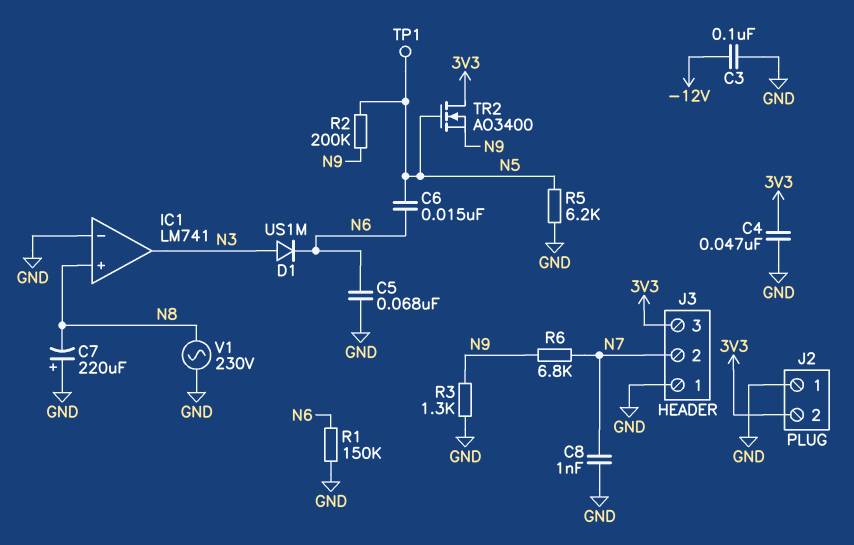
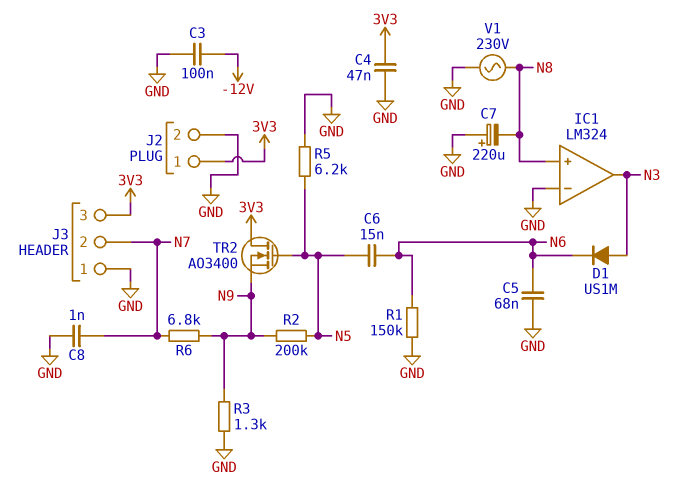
IC1: LM741 -> LM324
J2 pin 1: GND -> 3V3
J2 pin 2: 3V3 -> GND
TP1: test point (N5) -> none

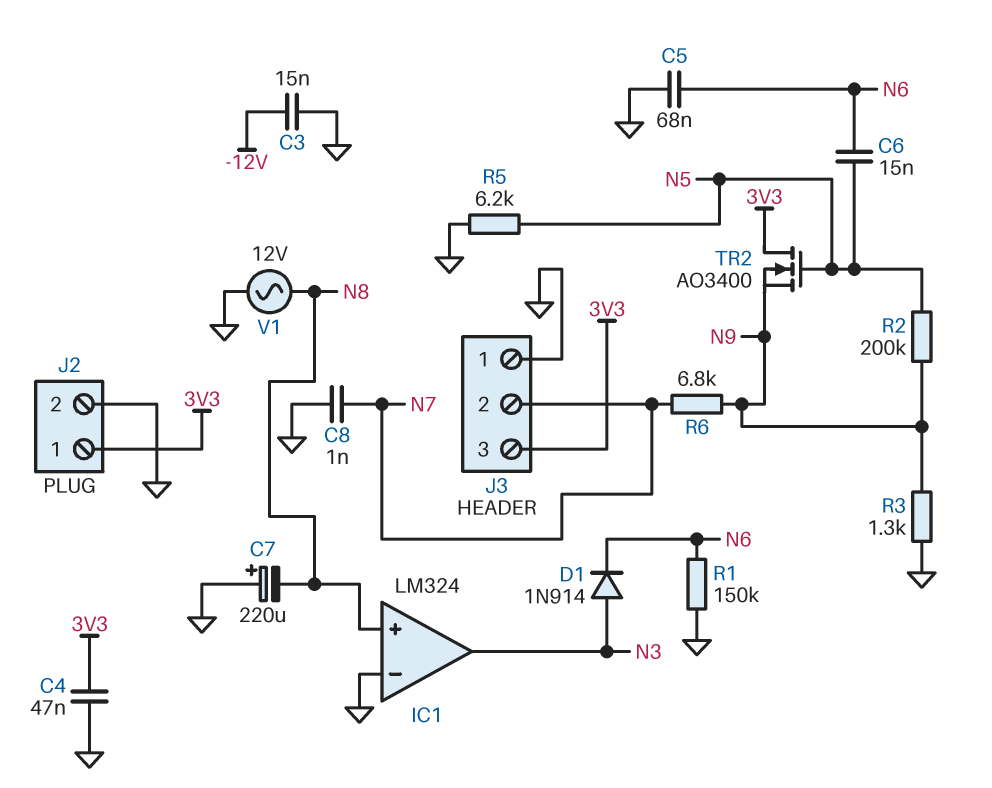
C3: 100nF (-12V, GND) -> 15nF (-12V, GND)
D1: diode US1M (A N3, K N6) -> diode 1N914 (A N3, K N6)
V1: AC 230V (GND, N8) -> AC 12V (GND, N8)

